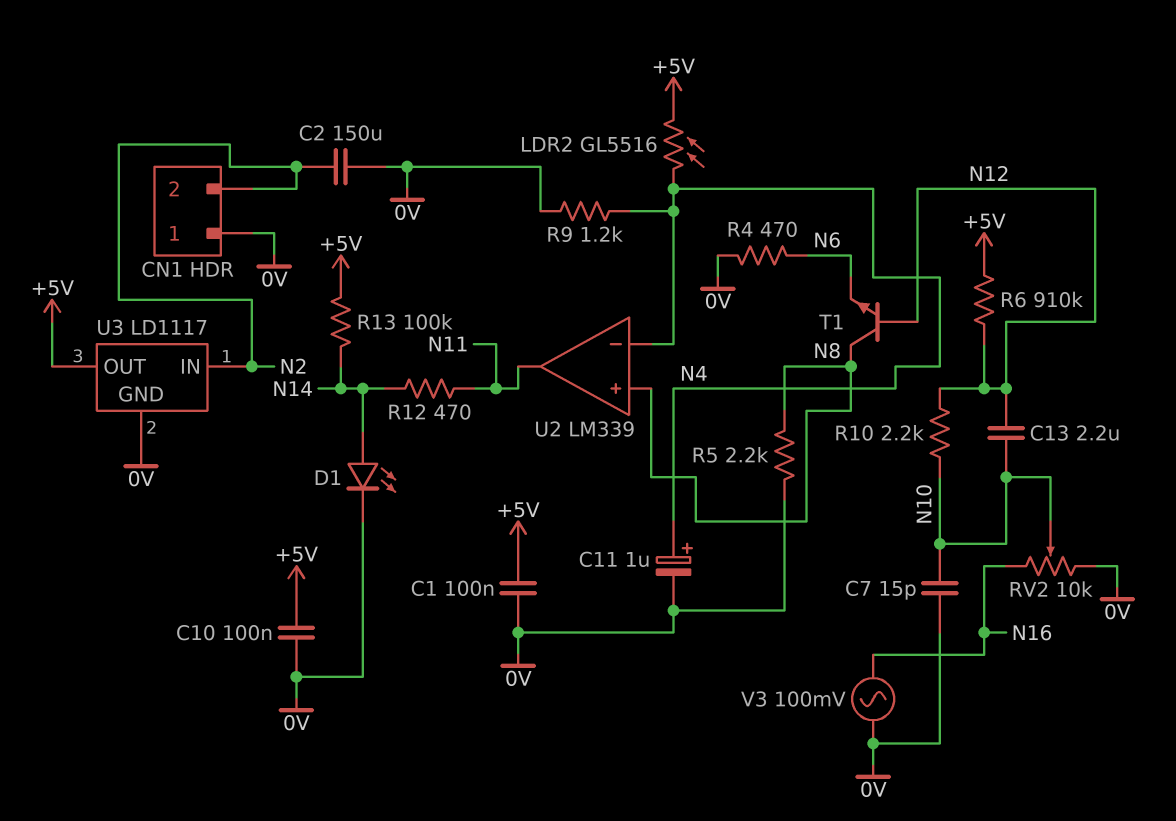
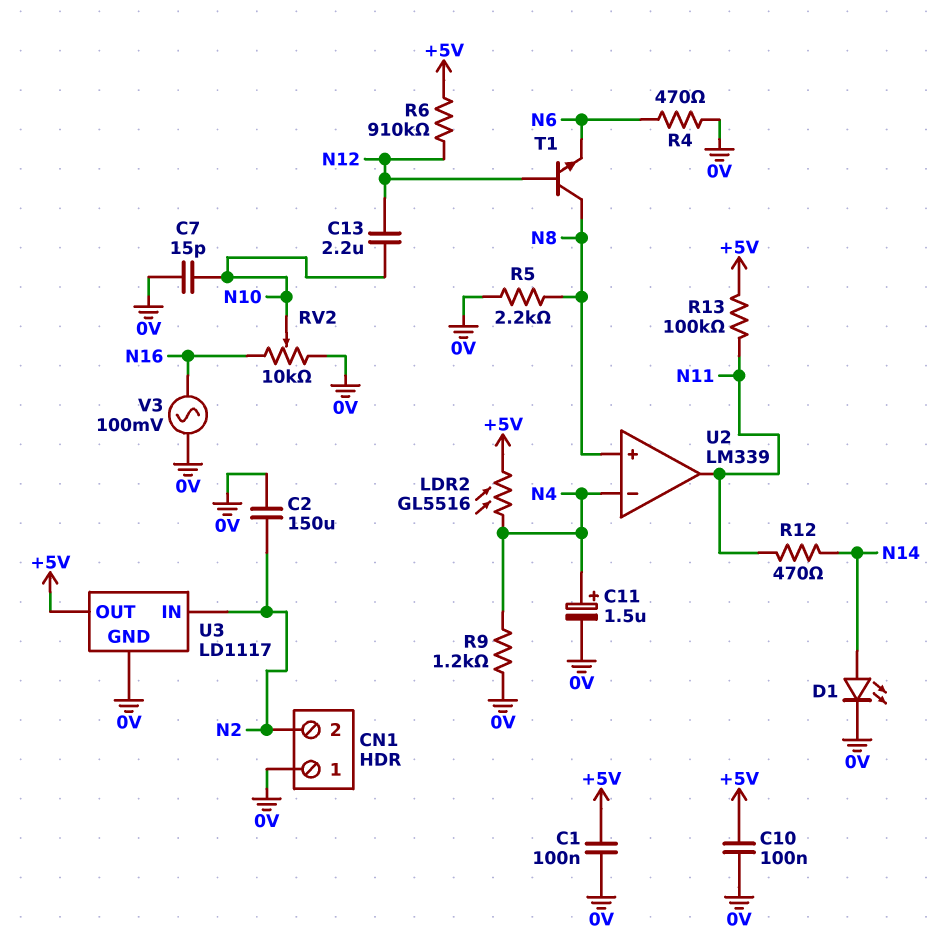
C11: 1uF (plus N4, minus 0V) -> 1.5uF (plus N4, minus 0V)
R10: 2.2k (N10, N12) -> none
R13: 100k (+5V, N14) -> 100k (+5V, N11)

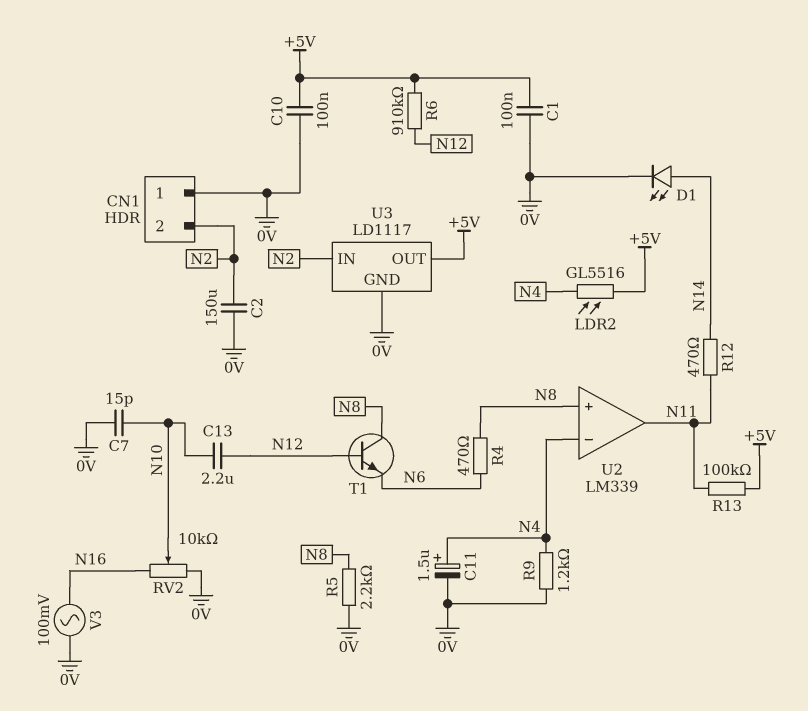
R4: 470 (0V, N6) -> 470 (N6, N8)

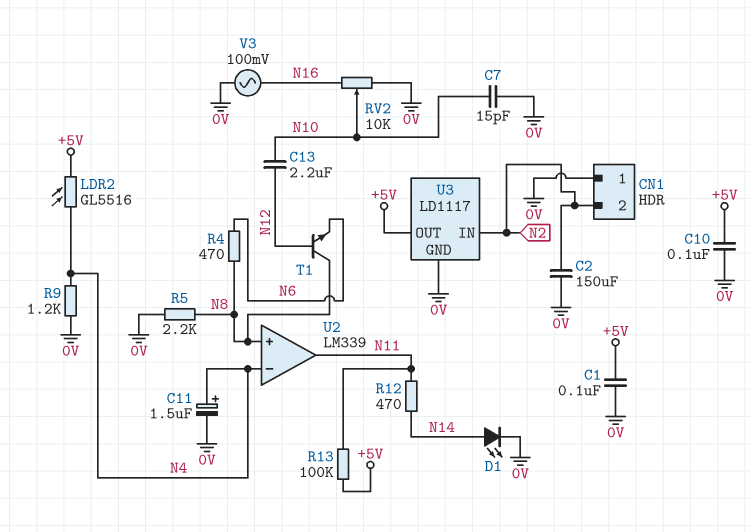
R6: 910k (+5V, N12) -> none

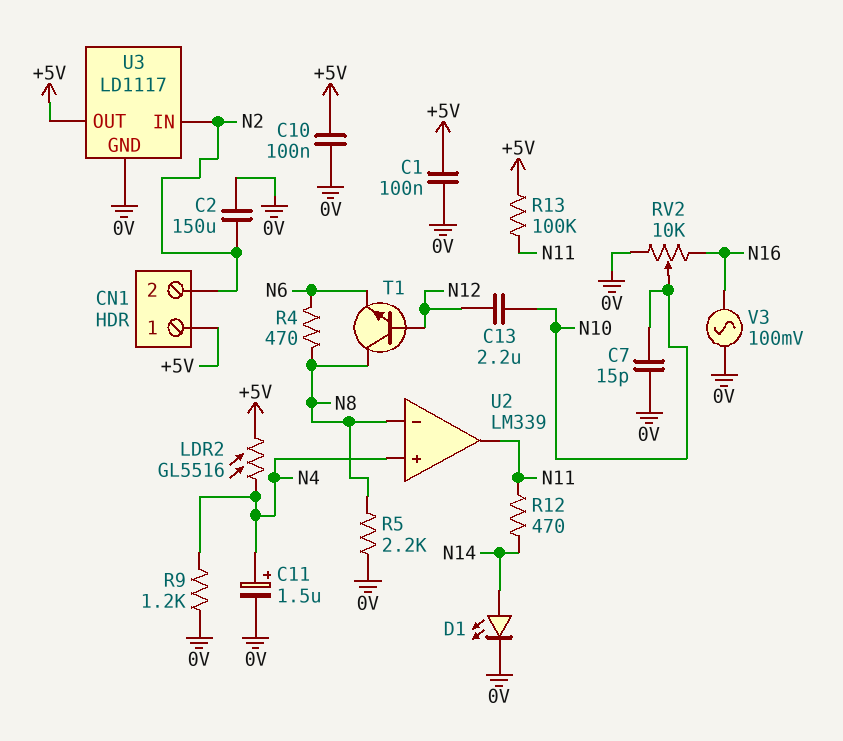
CN1 pin 1: 0V -> +5V
U2 pin in+: N8 -> N4
U2 pin in-: N4 -> N8

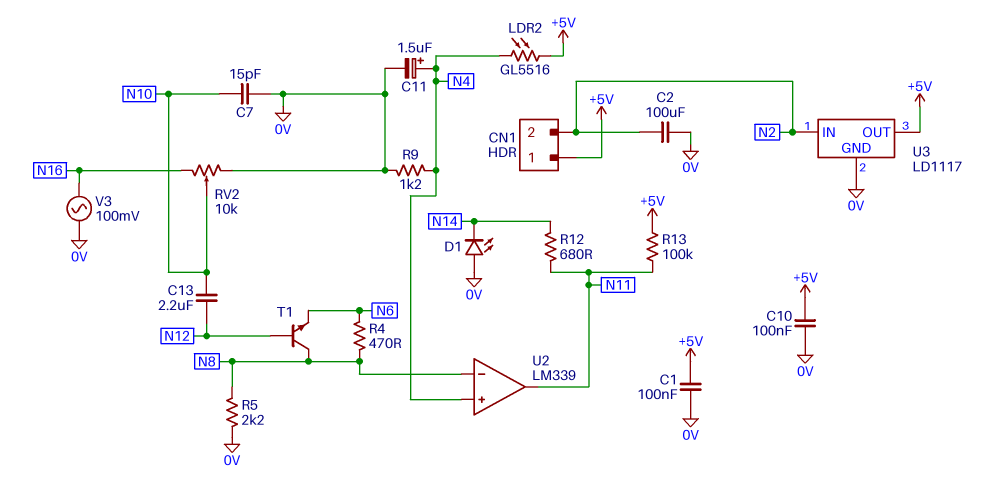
C2: 150uF (0V, N2) -> 100uF (0V, N2)
D1: LED (A N14, K 0V) -> LED (A 0V, K N14)
R12: 470 (N11, N14) -> 680 (N11, N14)

